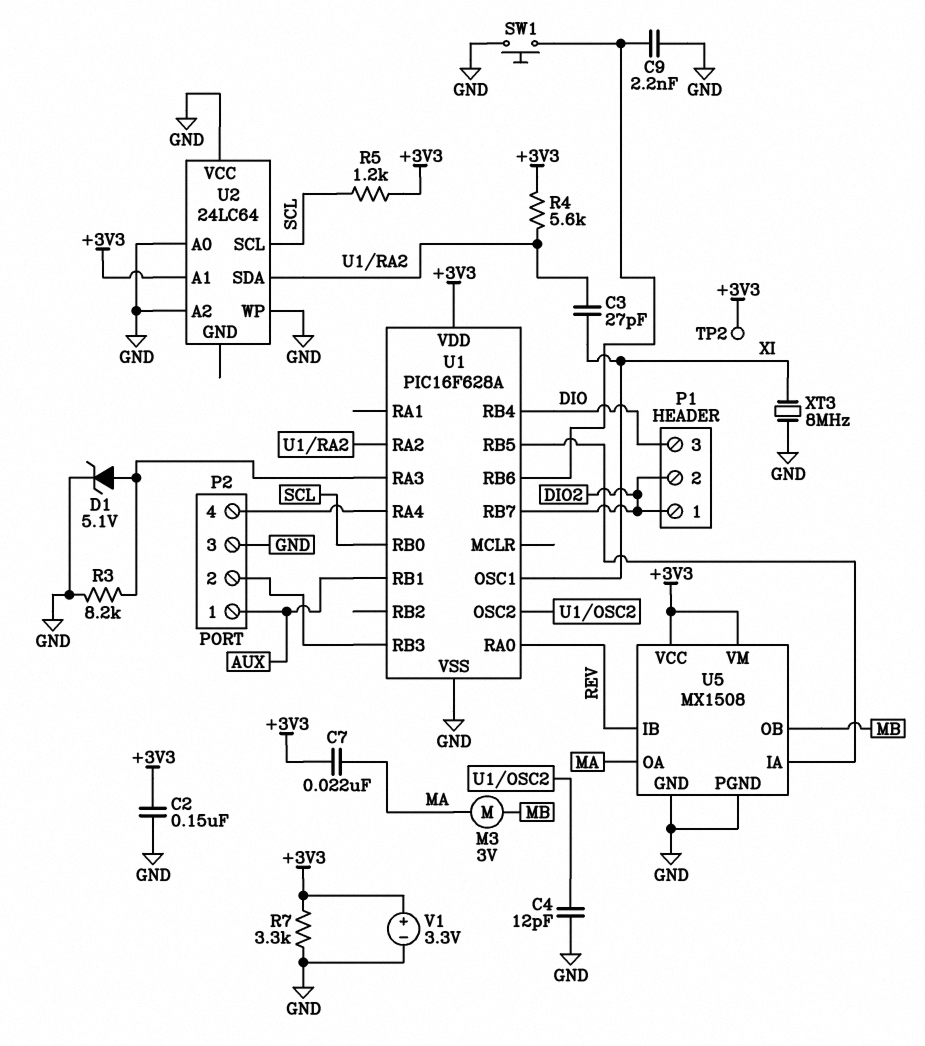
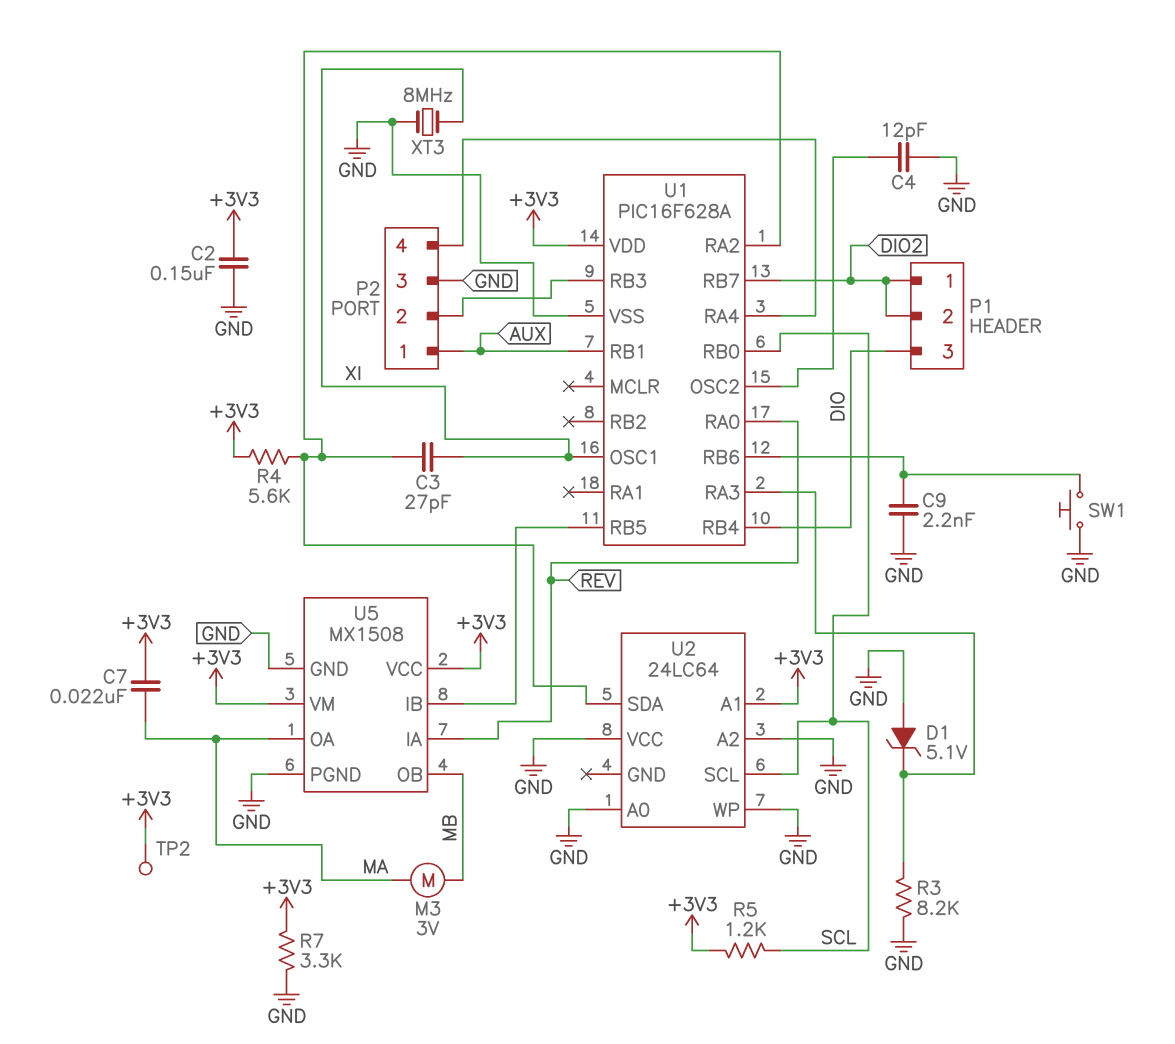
D1: zener 5.1V (A U1/RA3, K GND) -> zener 5.1V (A GND, K U1/RA3)
U5 pin IA: U1/RB5 -> REV
U5 pin IB: REV -> U1/RB5
V1: 3.3V (plus +3V3, minus GND) -> none

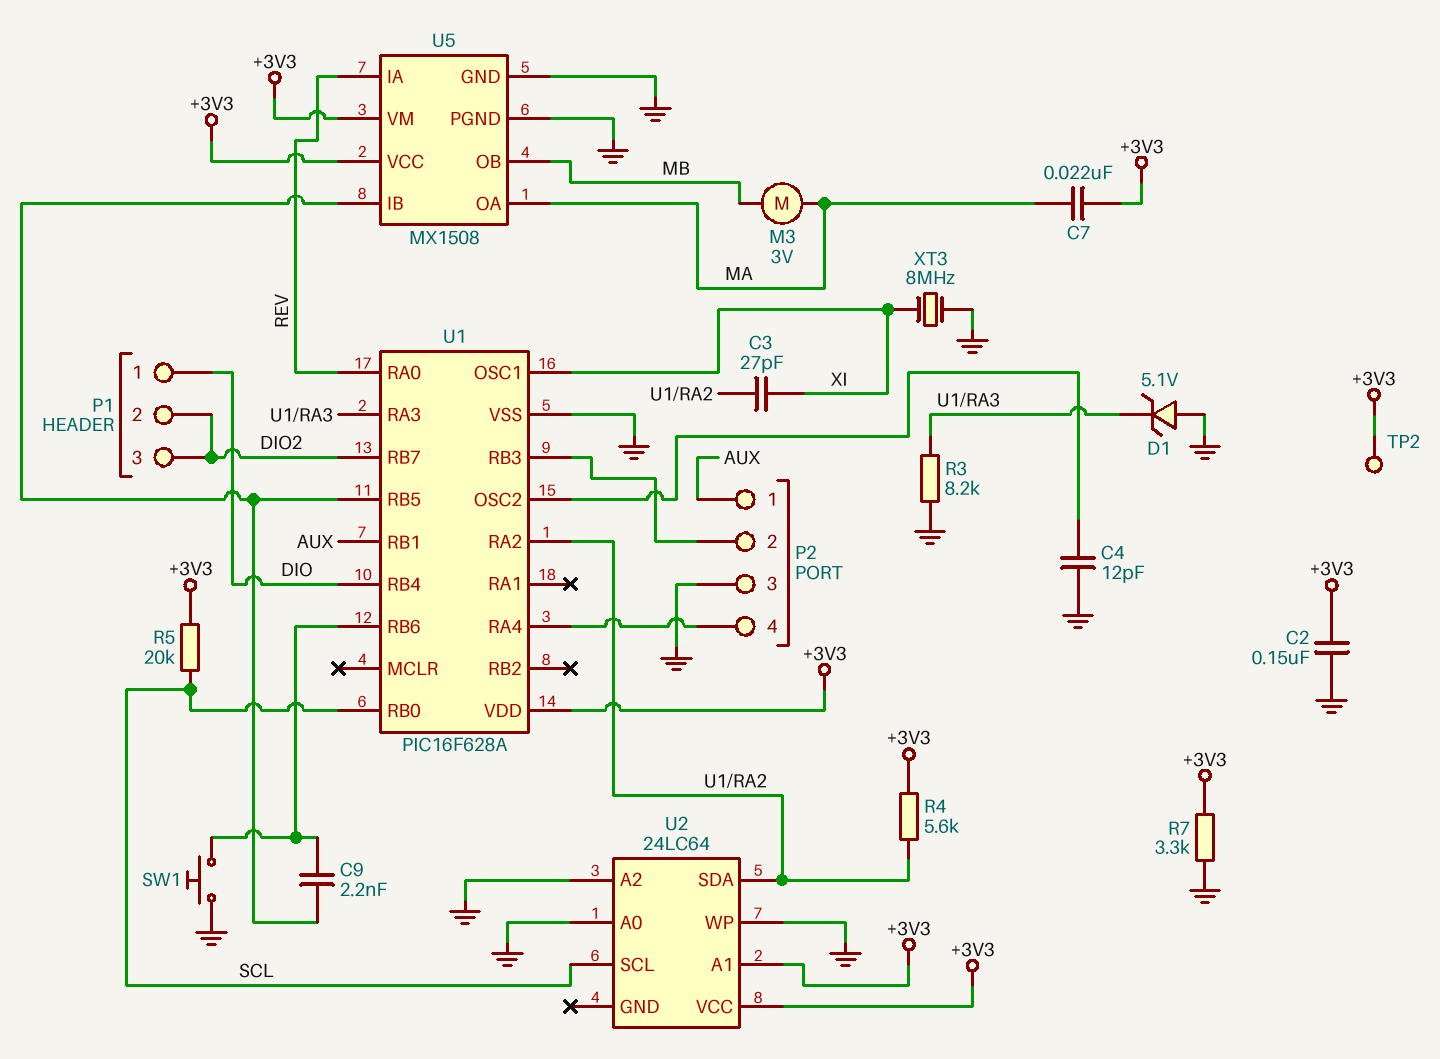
C9: 2.2nF (GND, U1/RB6) -> 2.2nF (U1/RB5, U1/RB6)
P1 pin 1: DIO2 -> DIO
P1 pin 3: DIO -> DIO2
R5: 1.2k (+3V3, SCL) -> 20k (+3V3, SCL)
U2 pin VCC: GND -> +3V3

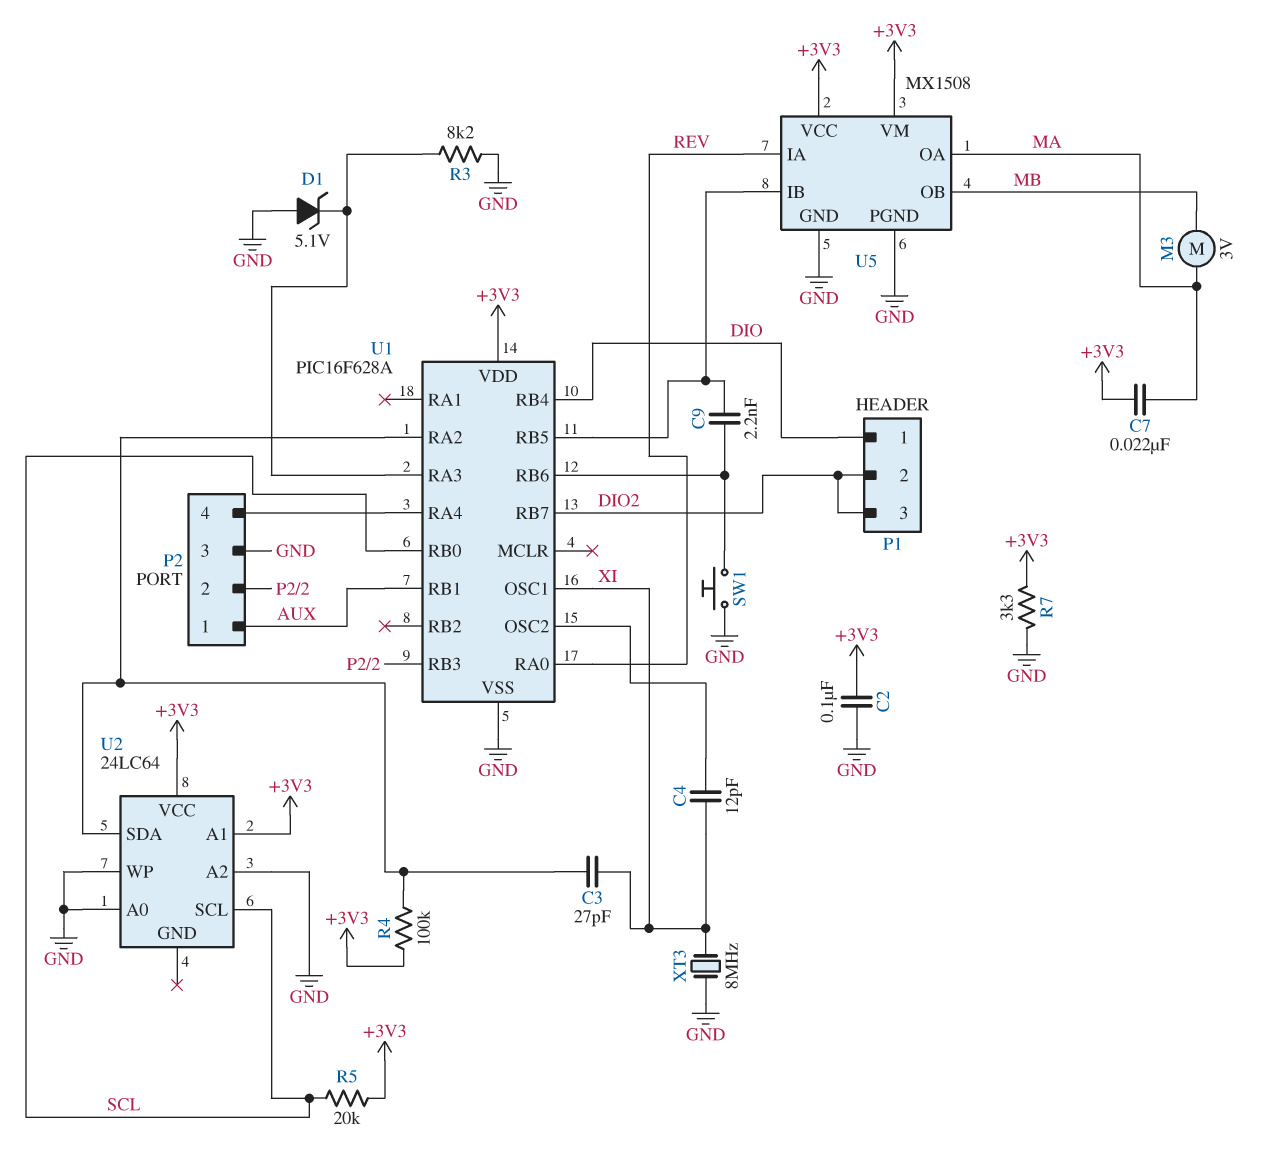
C2: 150nF (+3V3, GND) -> 100nF (+3V3, GND)
C4: 12pF (GND, U1/OSC2) -> 12pF (U1/OSC2, XI)
R4: 5.6k (+3V3, U1/RA2) -> 100k (+3V3, U1/RA2)
TP2: test point (+3V3) -> none

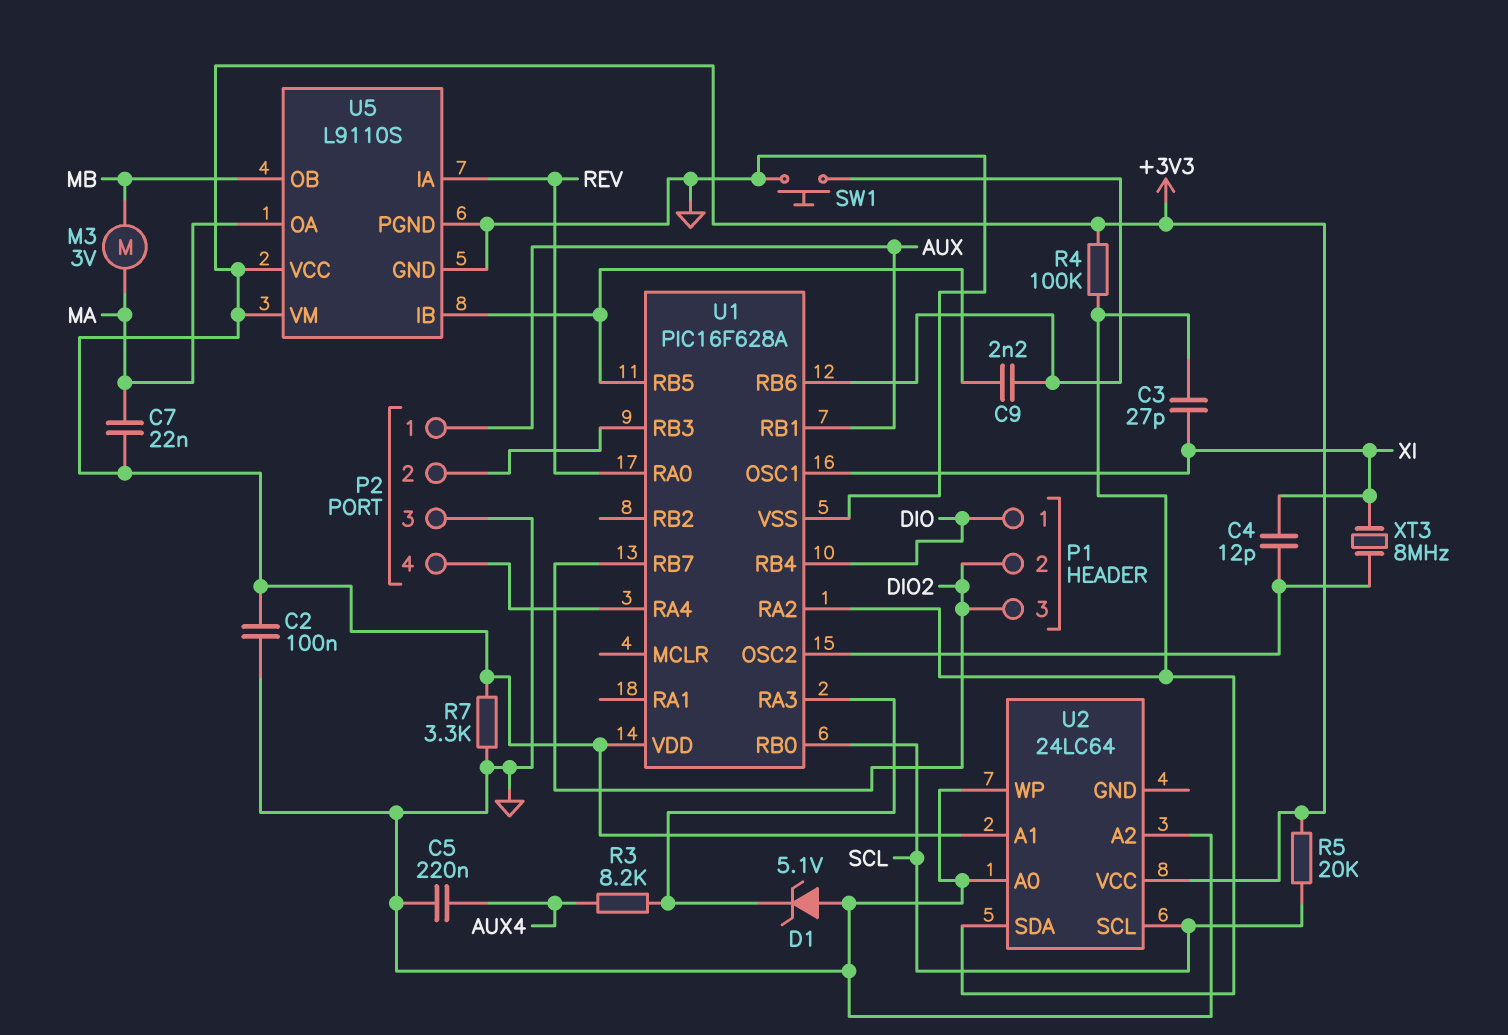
C5: none -> 220nF (AUX4, GND)
R3: 8.2k (GND, U1/RA3) -> 8.2k (AUX4, U1/RA3)
U5: MX1508 -> L9110S
XT3: 8MHz (GND, XI) -> 8MHz (U1/OSC2, XI)

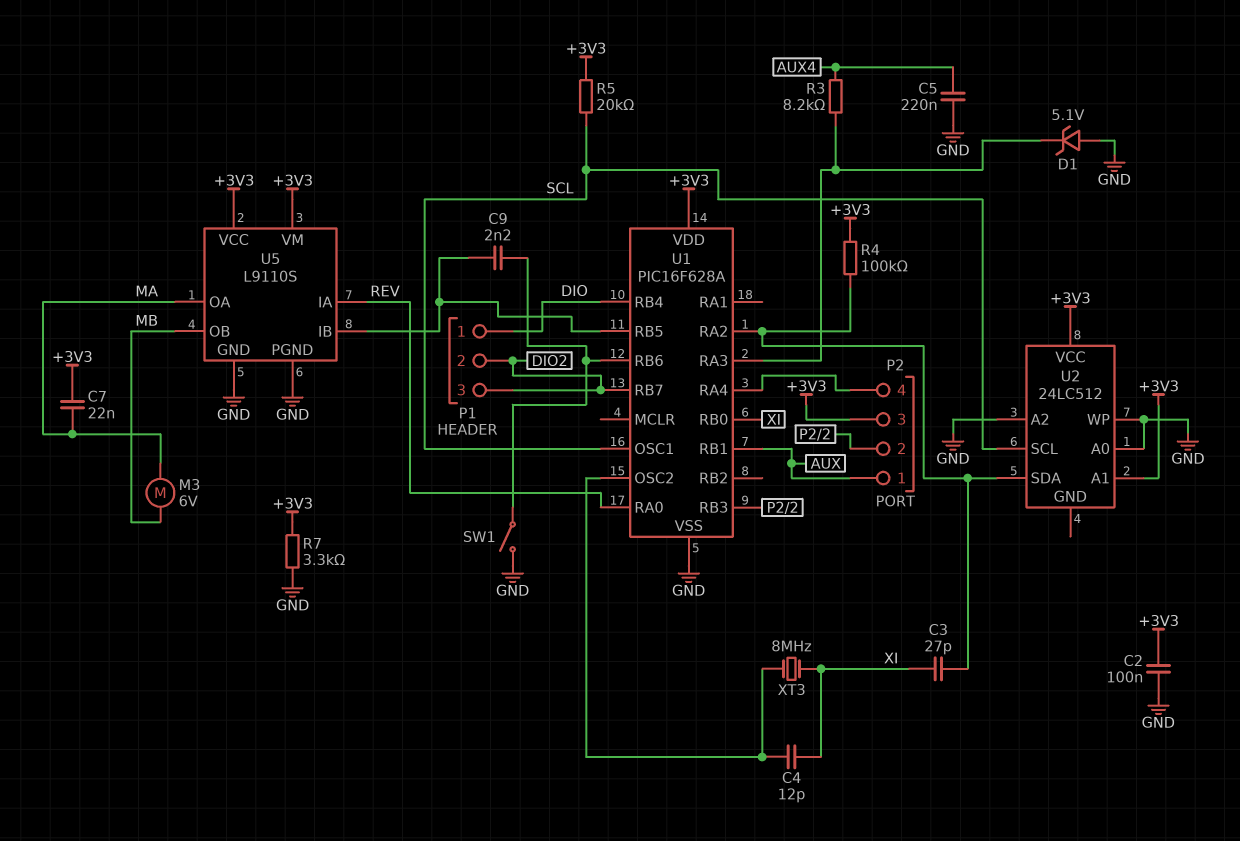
M3: motor 3V (MA, MB) -> motor 6V (MA, MB)
P2 pin 3: GND -> +3V3
SW1: button (GND, U1/RB6) -> switch (GND, U1/RB6)
U1 pin OSC1: XI -> SCL
U1 pin RB0: SCL -> XI
U2: 24LC64 -> 24LC512

